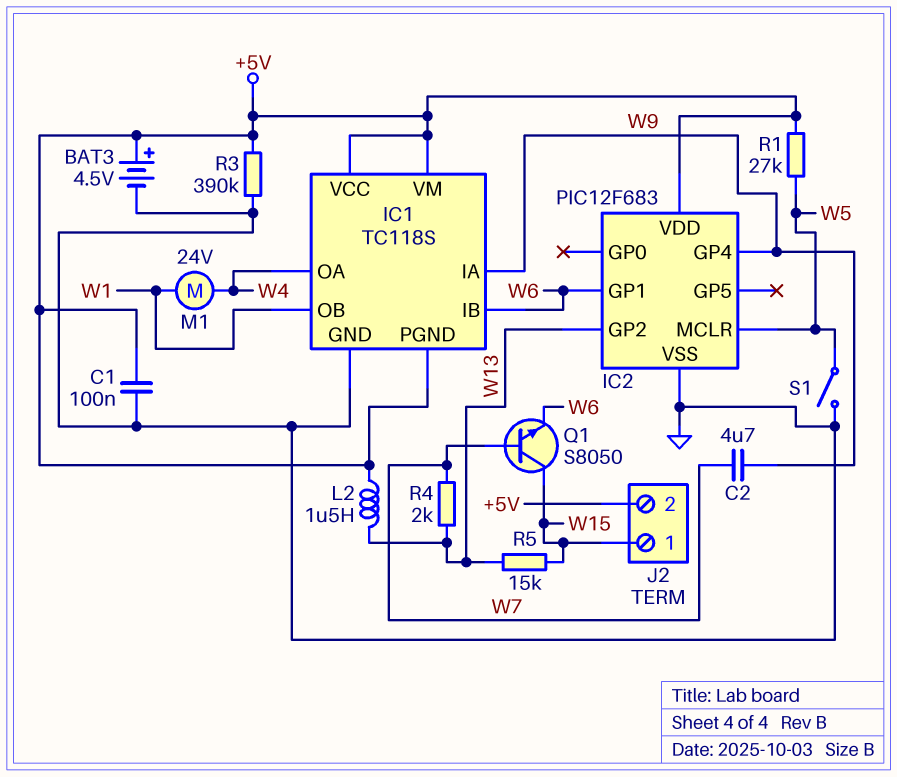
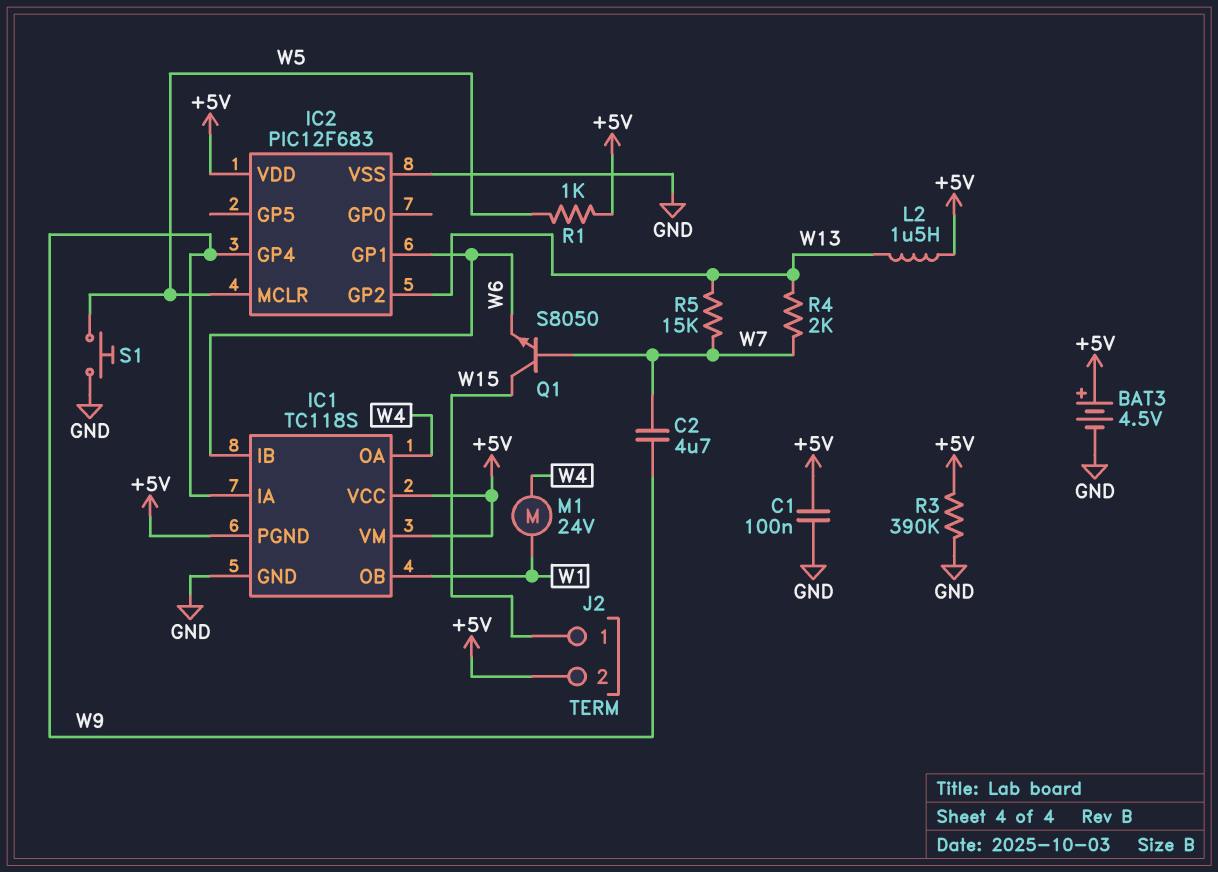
R1: 27k (+5V, W5) -> 1k (+5V, W5)
R5: 15k (W13, W15) -> 15k (W7, W13)
S1: switch (GND, W5) -> button (GND, W5)

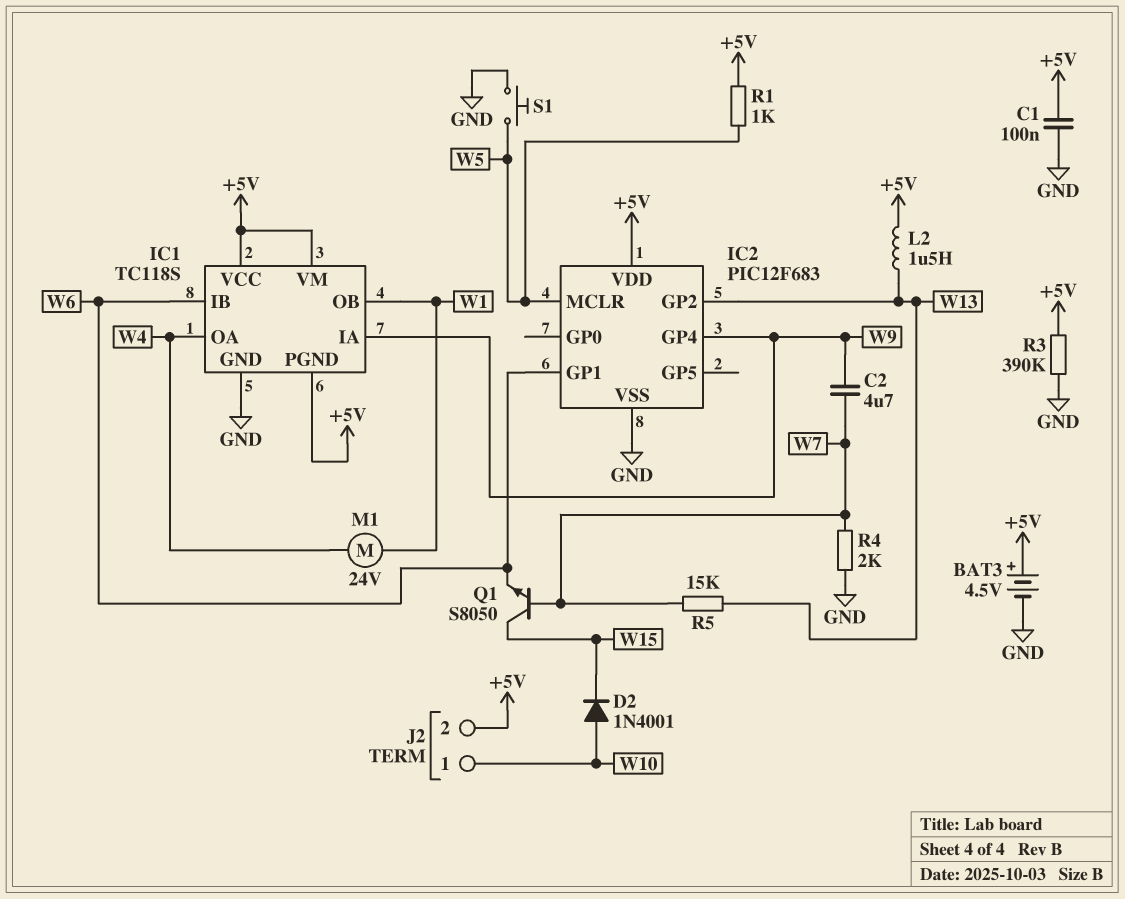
D2: none -> diode 1N4001 (A W10, K W15)
J2 pin 1: W15 -> W10
R4: 2k (W7, W13) -> 2k (GND, W7)

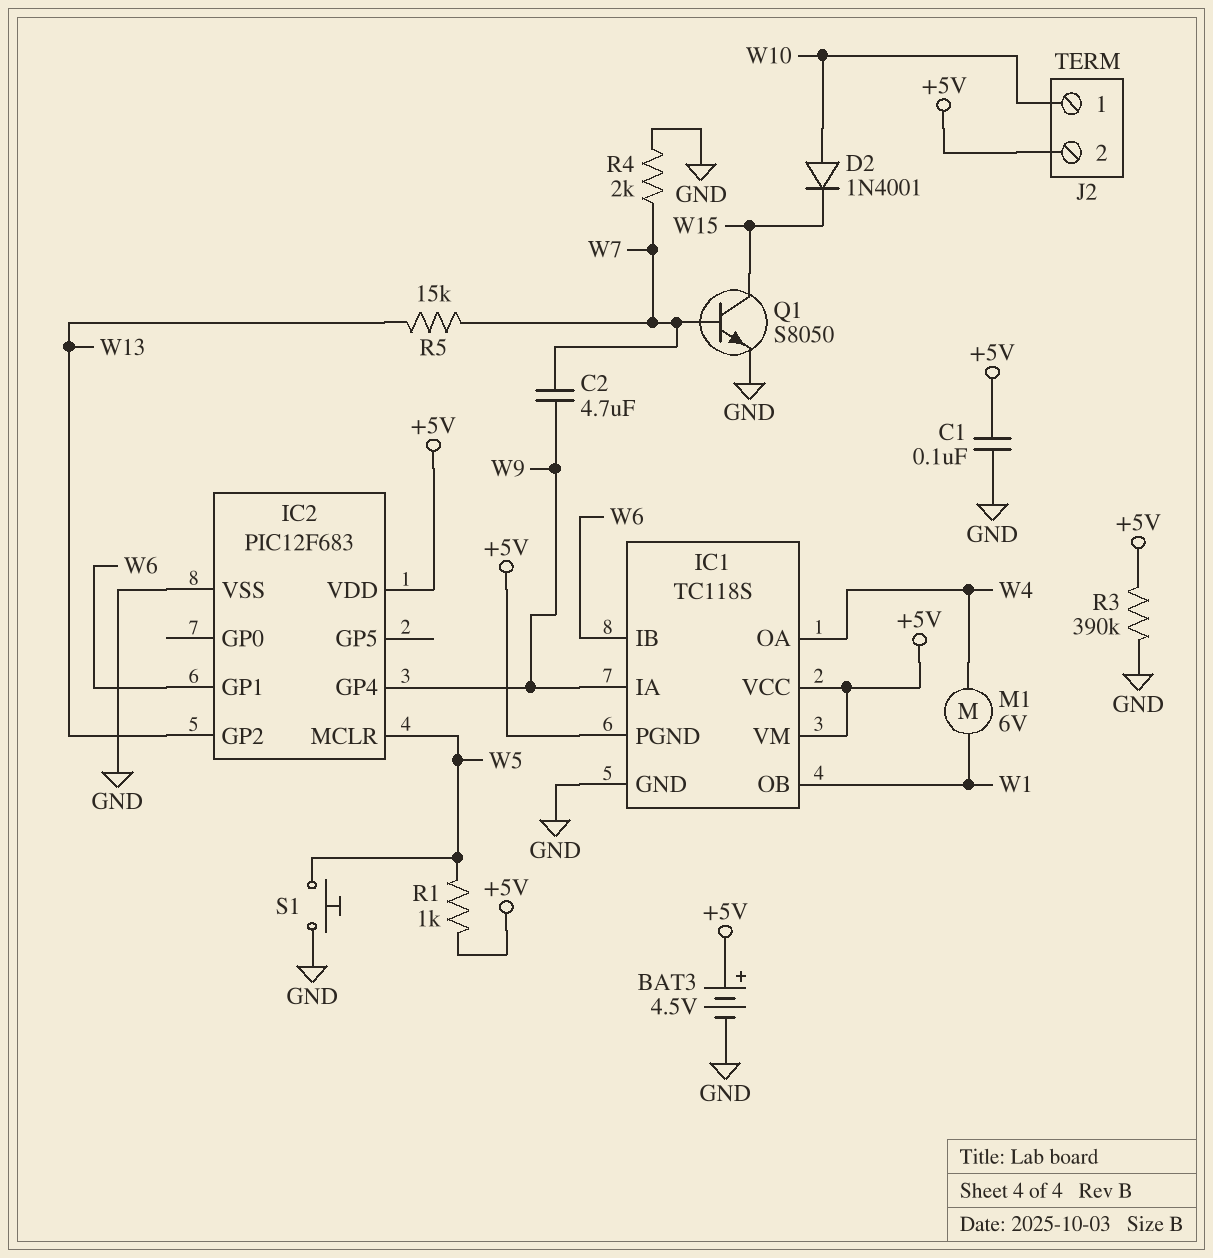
L2: 1.5uH (+5V, W13) -> none
M1: motor 24V (W1, W4) -> motor 6V (W1, W4)
Q1: NPN S8050 (B W7, C W15, E W6) -> NPN S8050 (B W7, C W15, E GND)

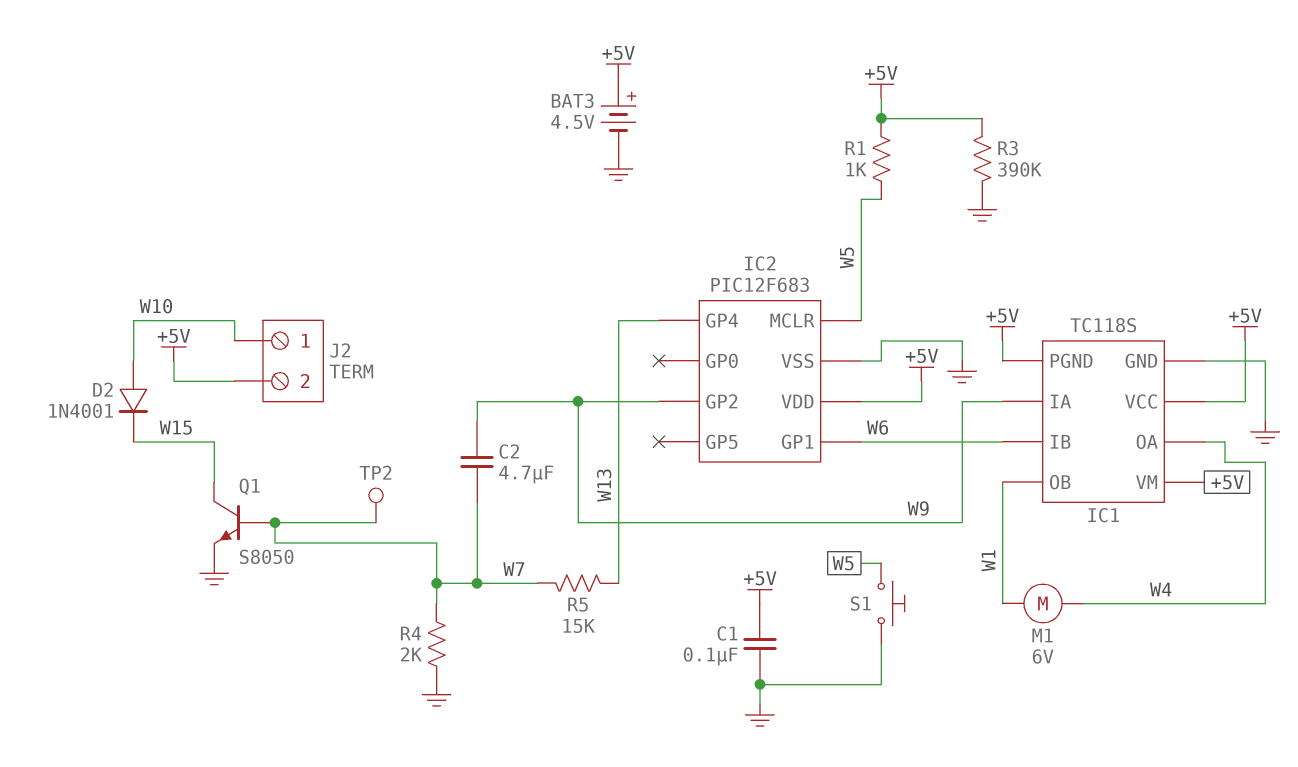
IC2 pin GP2: W13 -> W9
IC2 pin GP4: W9 -> W13
TP2: none -> test point (W7)

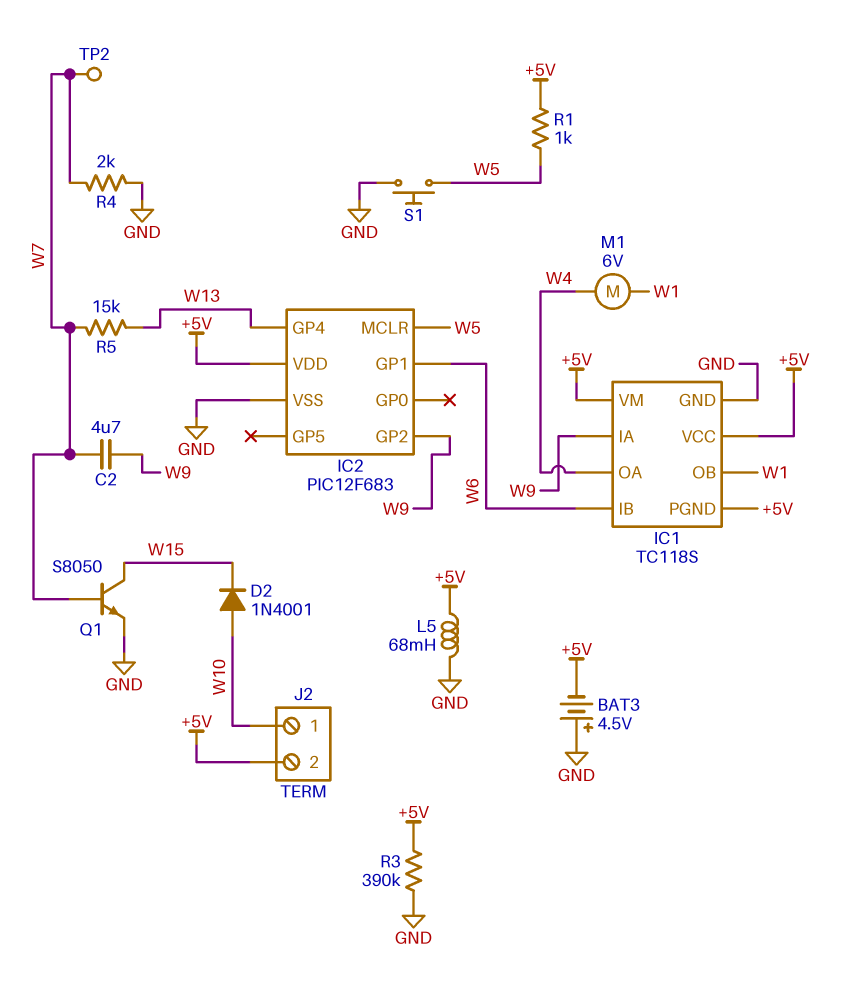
BAT3: 4.5V (plus +5V, minus GND) -> 4.5V (plus GND, minus +5V)
C1: 100nF (+5V, GND) -> none
L5: none -> 68mH (+5V, GND)

